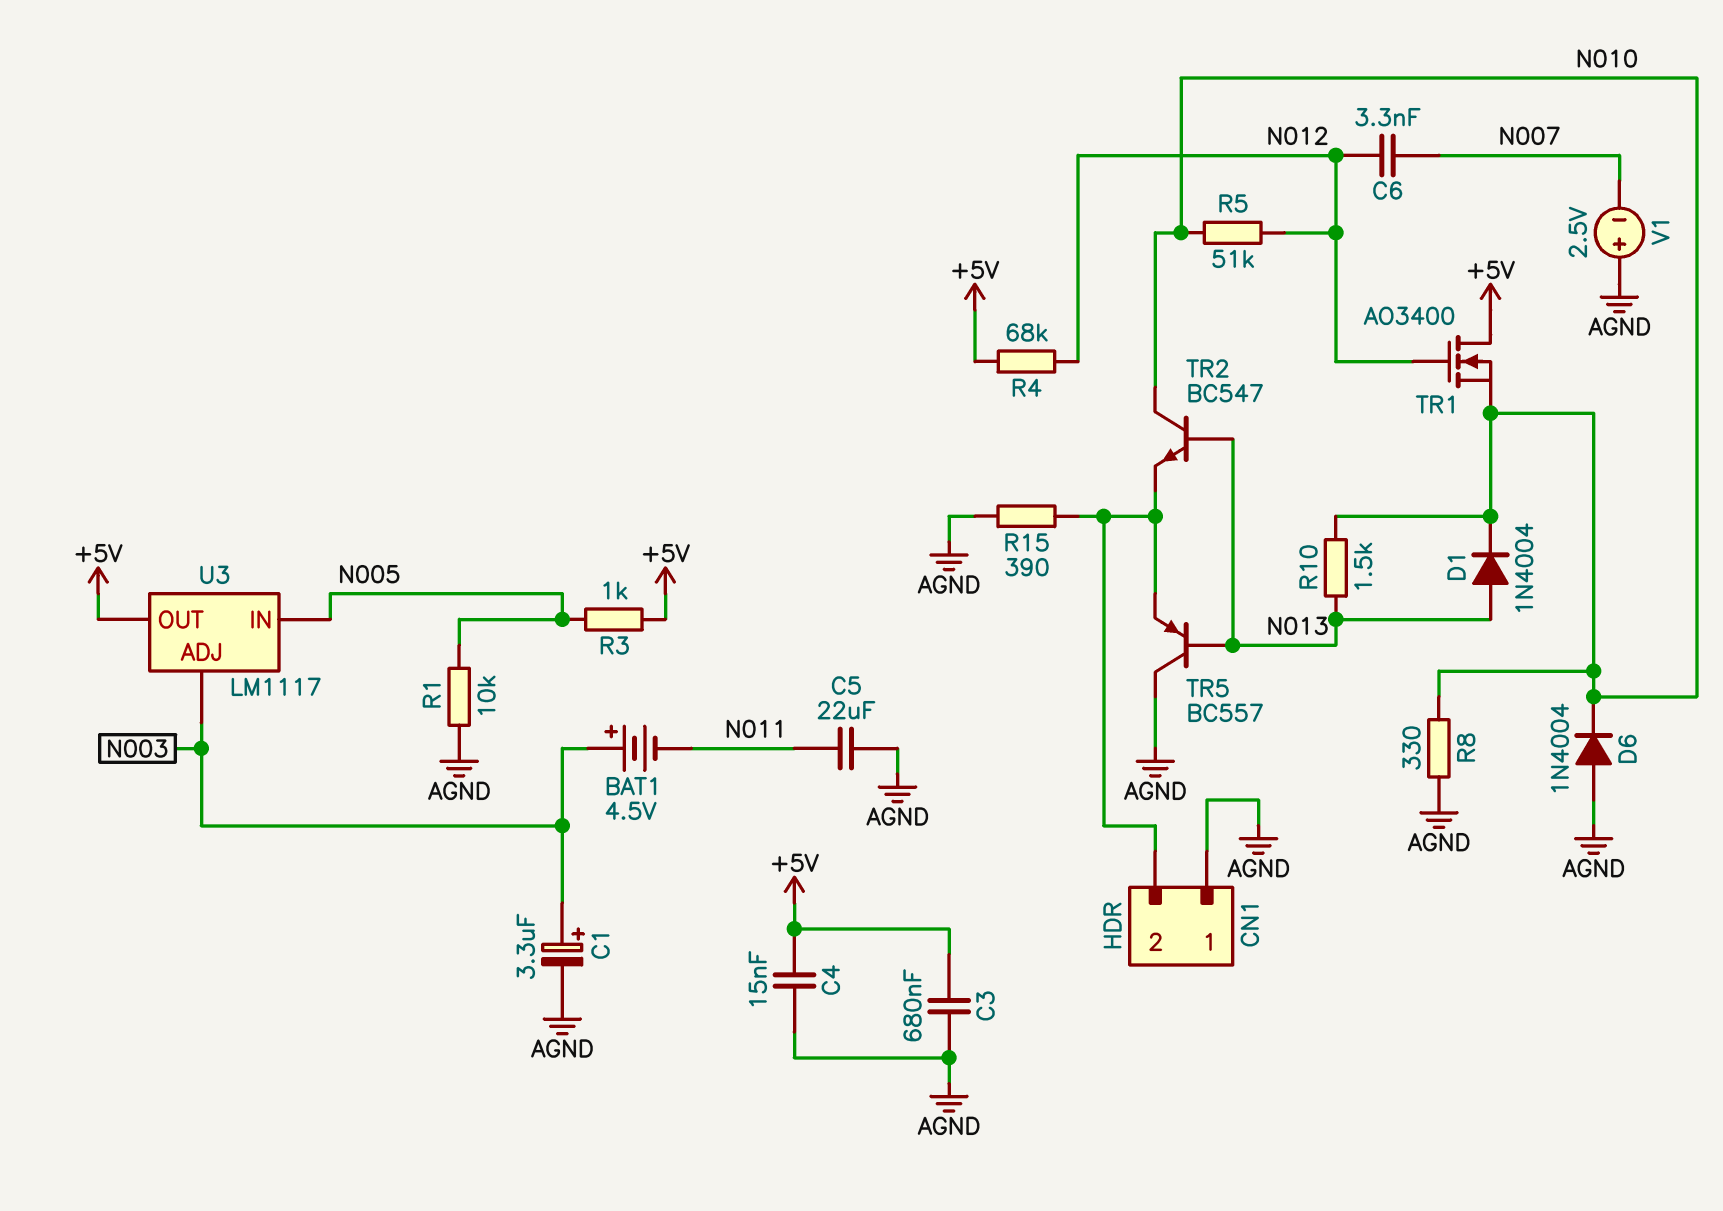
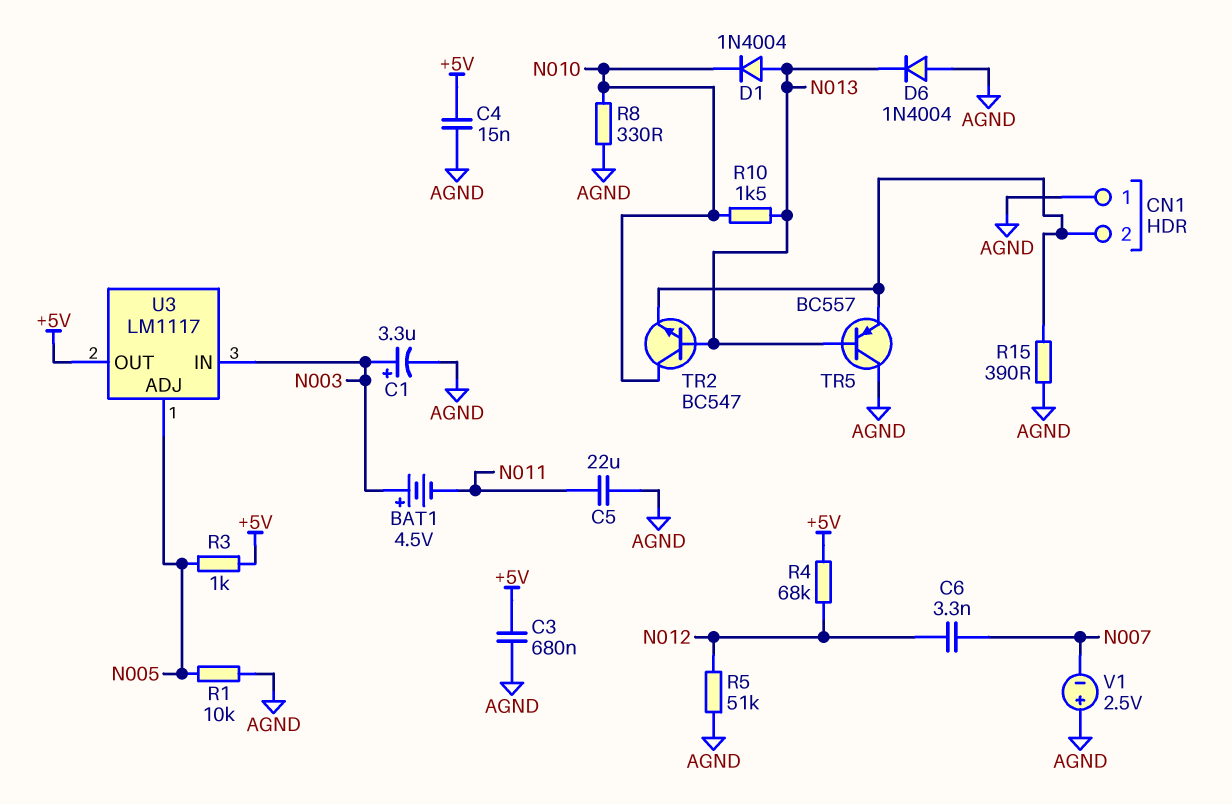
D6: diode 1N4004 (A AGND, K N010) -> diode 1N4004 (A AGND, K N013)
R5: 51k (N010, N012) -> 51k (AGND, N012)
TR1: NMOS AO3400 (G N012, D +5V, S N010) -> none
U3 pin ADJ: N003 -> N005
U3 pin IN: N005 -> N003

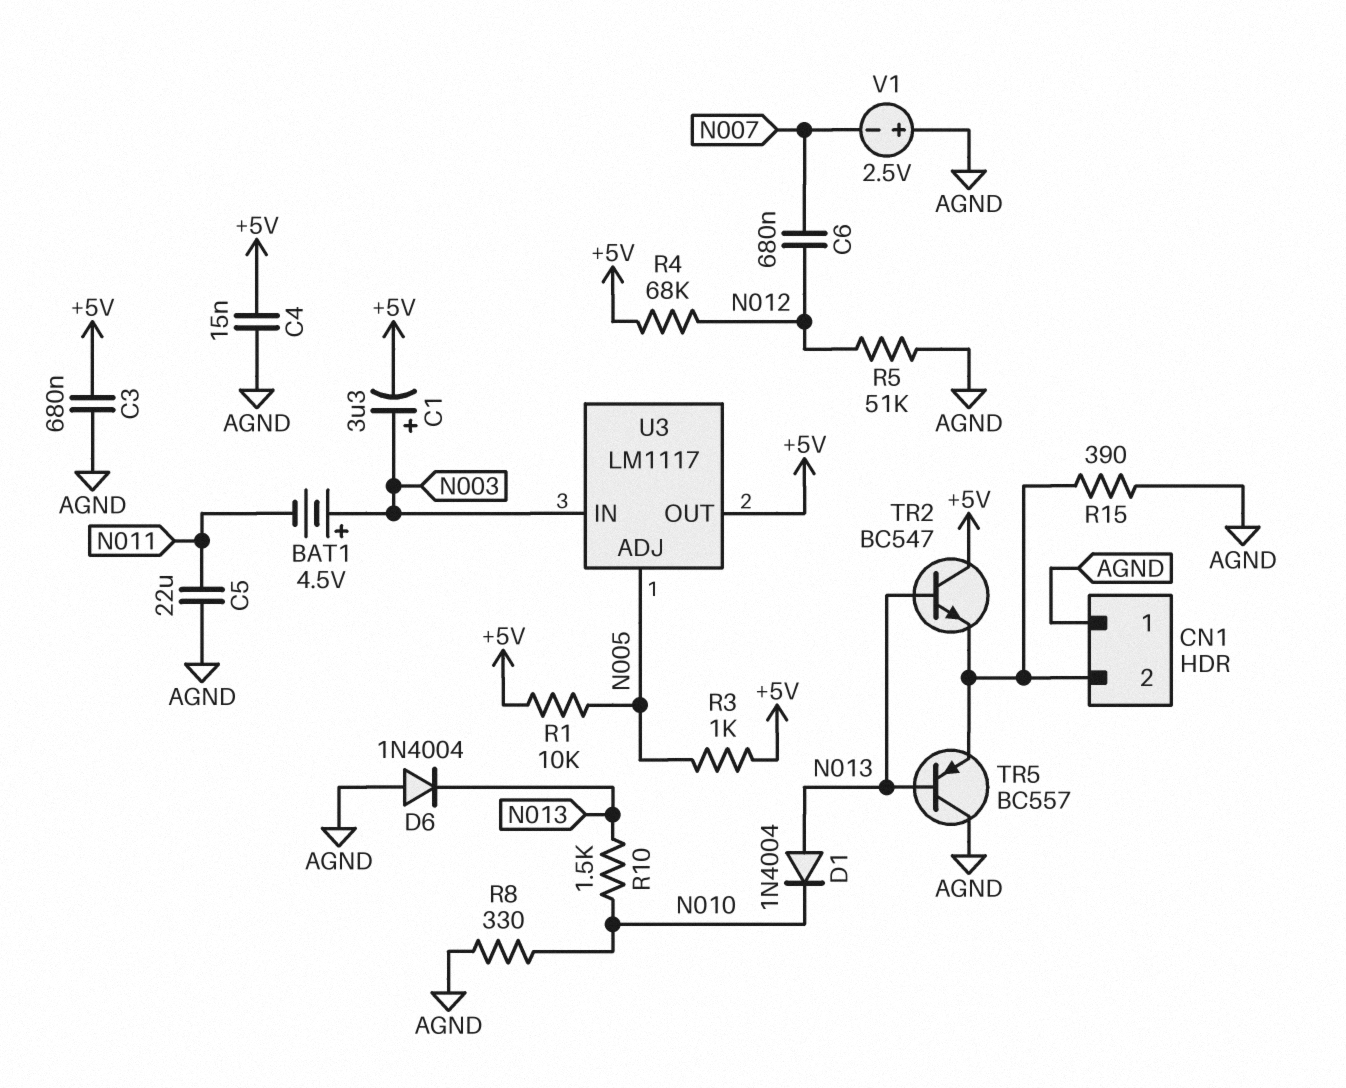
C1: 3.3uF (plus N003, minus AGND) -> 3.3uF (plus N003, minus +5V)
C6: 3.3nF (N007, N012) -> 680nF (N007, N012)
R1: 10k (AGND, N005) -> 10k (+5V, N005)
TR2: NPN BC547 (B N013, C N010, E CN1/2) -> NPN BC547 (B N013, C +5V, E CN1/2)

